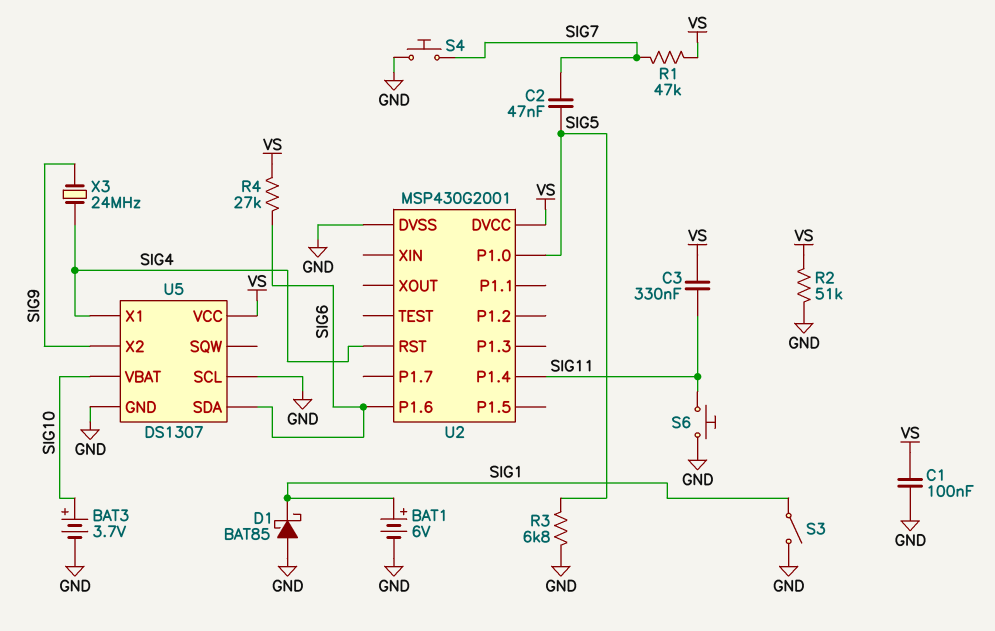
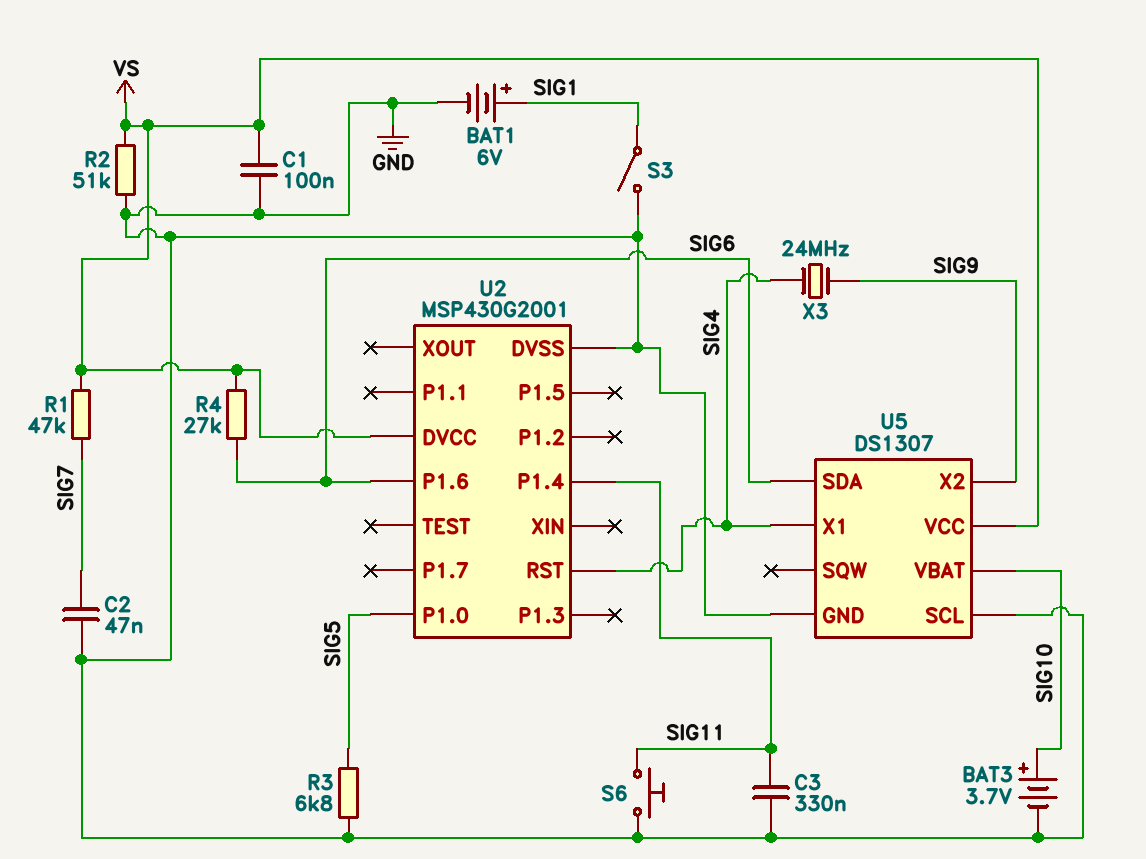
C2: 47nF (SIG5, SIG7) -> 47nF (GND, SIG7)
C3: 330nF (SIG11, VS) -> 330nF (GND, SIG11)
D1: schottky BAT85 (A GND, K SIG1) -> none
S4: button (GND, SIG7) -> none

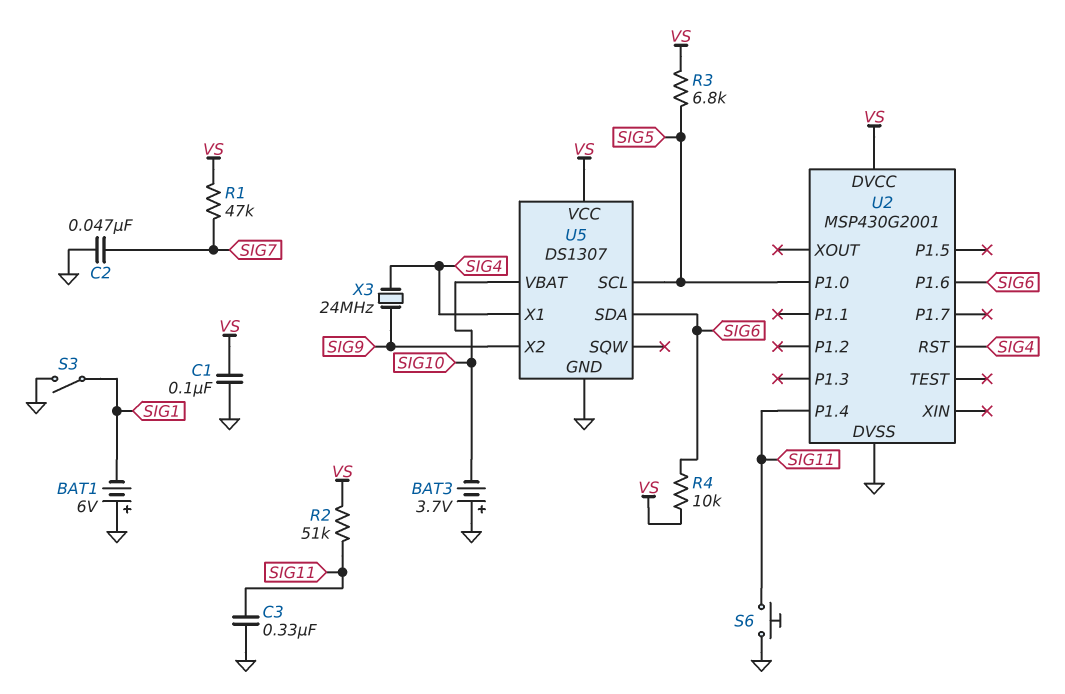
BAT1: 6V (plus SIG1, minus GND) -> 6V (plus GND, minus SIG1)
BAT3: 3.7V (plus SIG10, minus GND) -> 3.7V (plus GND, minus SIG10)
R2: 51k (GND, VS) -> 51k (SIG11, VS)
R3: 6.8k (GND, SIG5) -> 6.8k (SIG5, VS)
R4: 27k (SIG6, VS) -> 10k (SIG6, VS)
U5 pin SCL: GND -> SIG5

